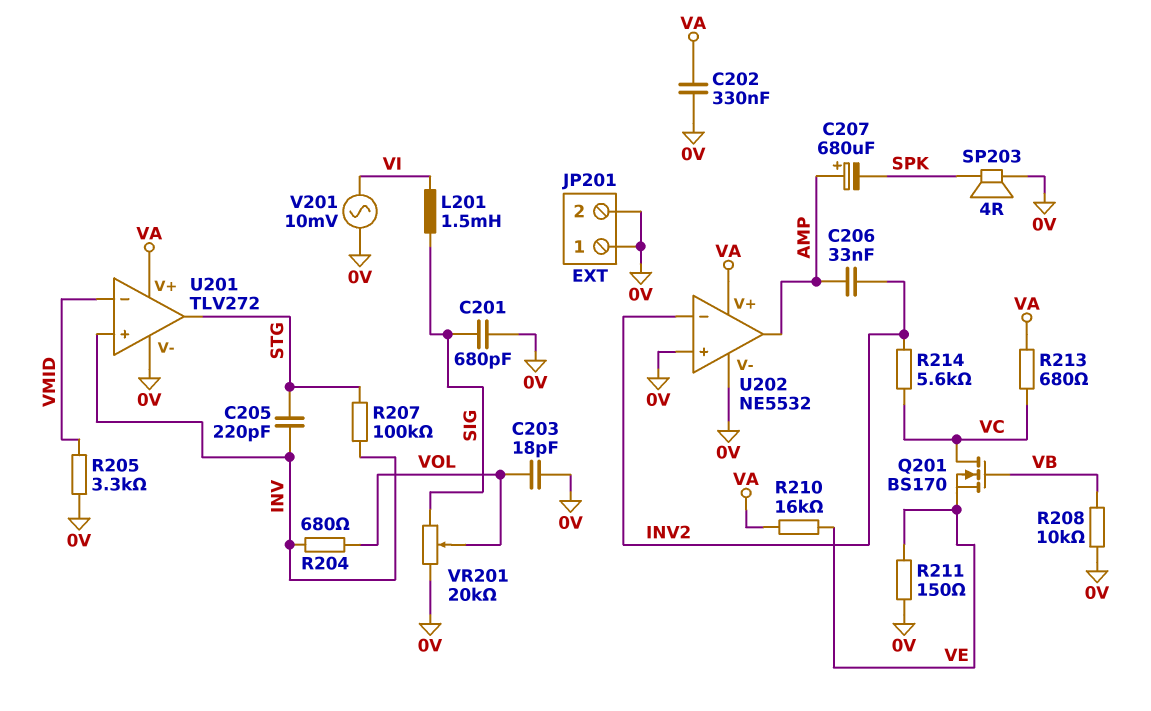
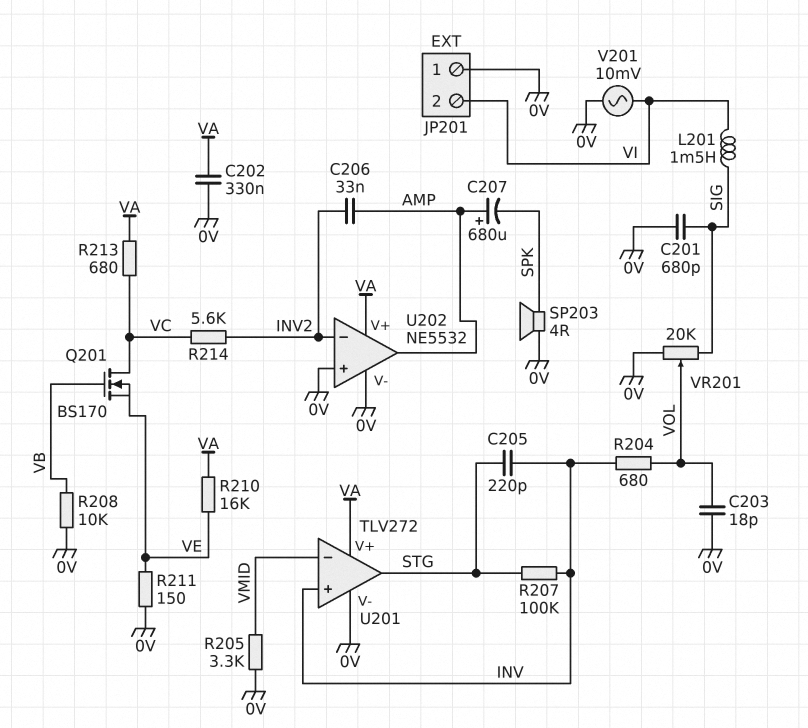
JP201 pin 2: 0V -> VI

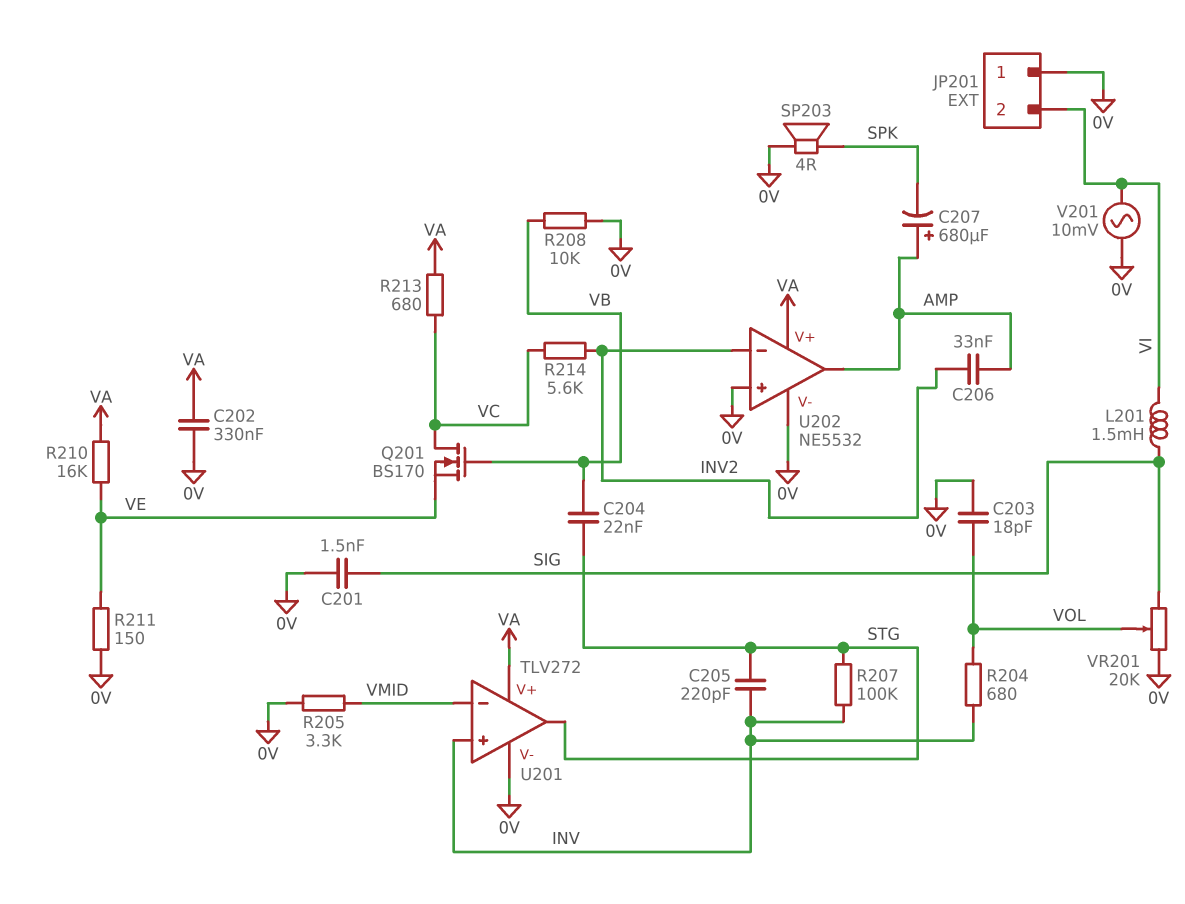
C201: 680pF (0V, SIG) -> 1.5nF (0V, SIG)
C204: none -> 22nF (STG, VB)

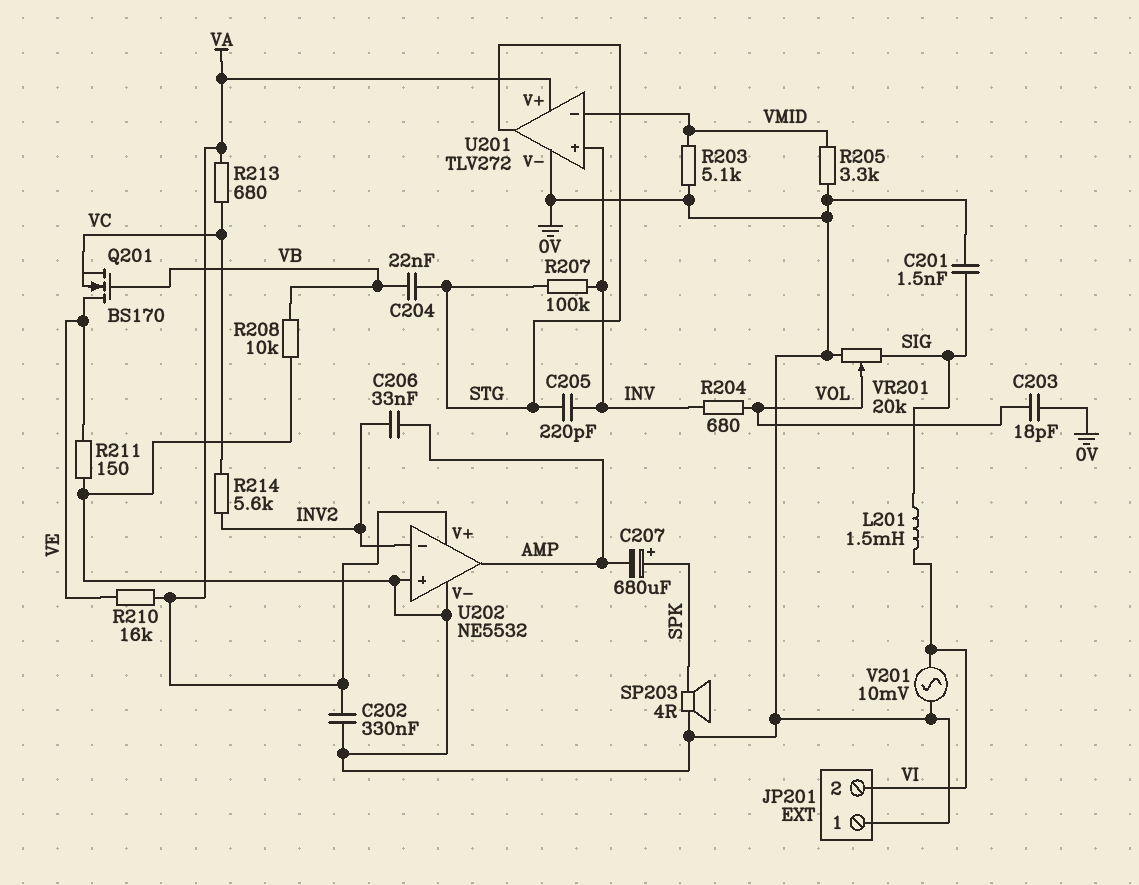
C207: 680uF (plus AMP, minus SPK) -> 680uF (plus SPK, minus AMP)
Q201: NMOS BS170 (G VB, D VC, S VE) -> NMOS BS170 (G VB, D VE, S VC)
R203: none -> 5.1k (0V, VMID)

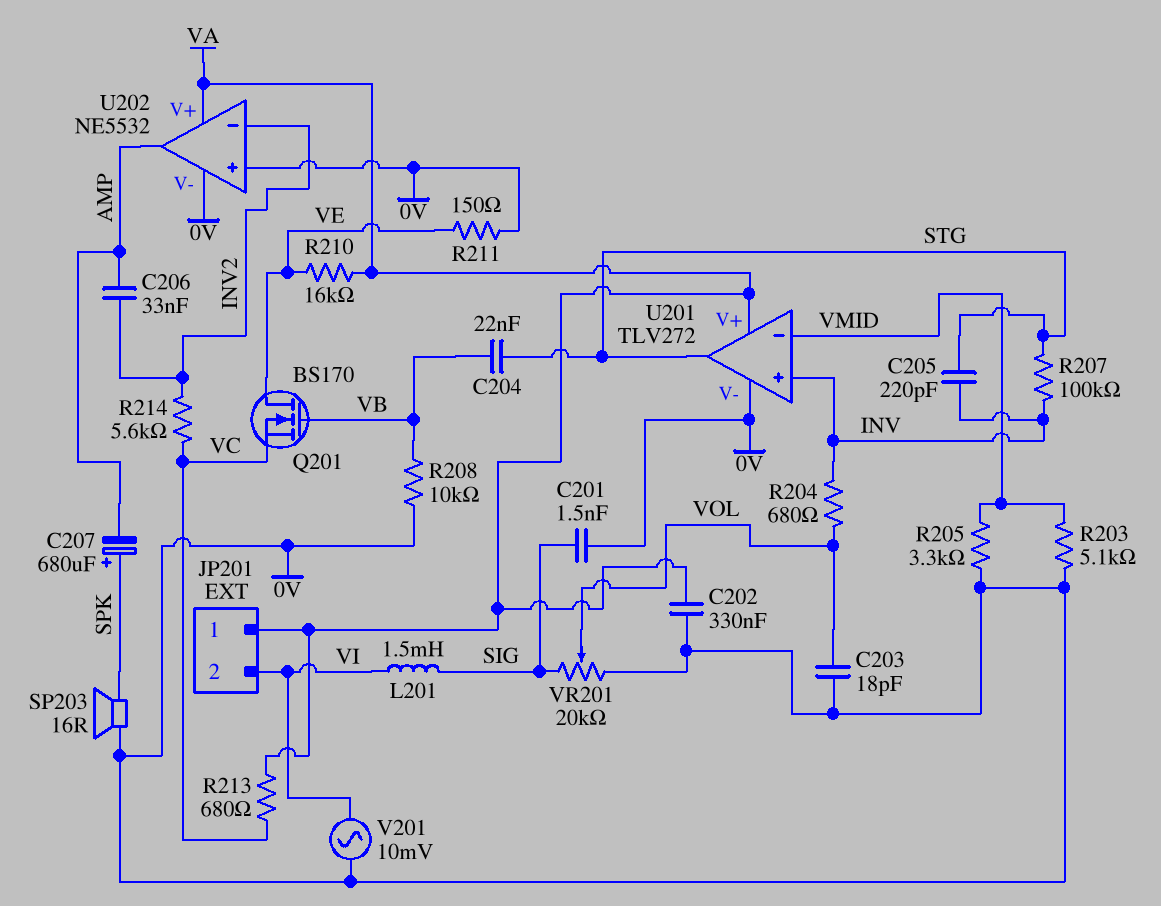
JP201 pin 1: 0V -> VA
SP203: speaker 4R (0V, SPK) -> speaker 16R (0V, SPK)

